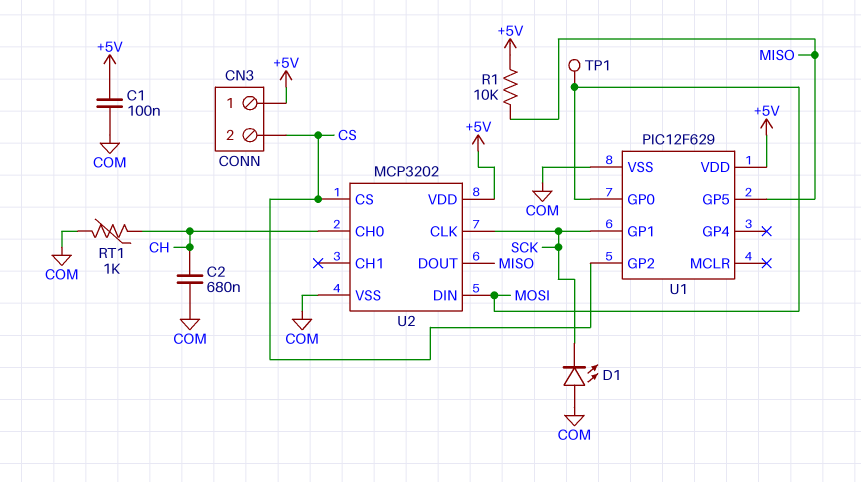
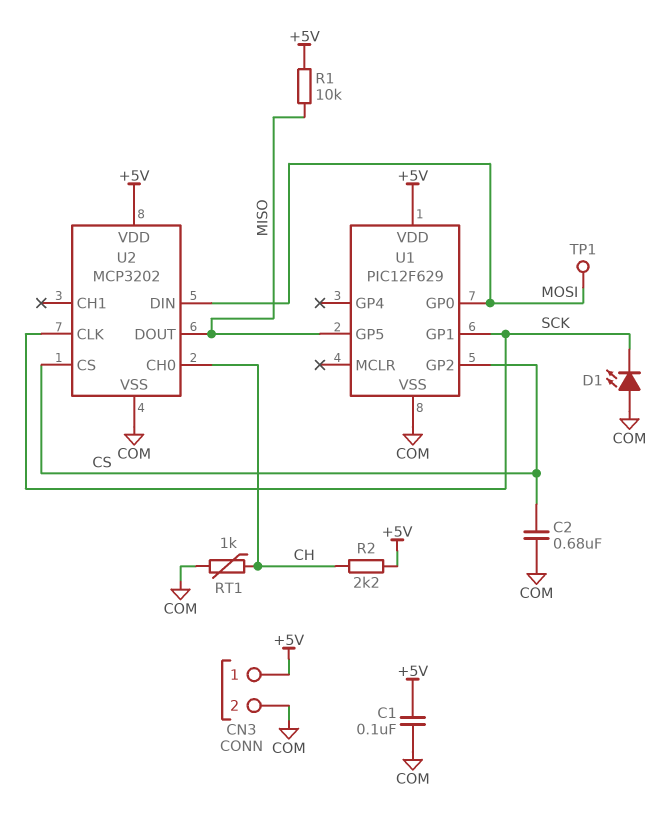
C2: 680nF (CH, COM) -> 680nF (COM, CS)
CN3 pin 2: CS -> COM
R2: none -> 2.2k (+5V, CH)

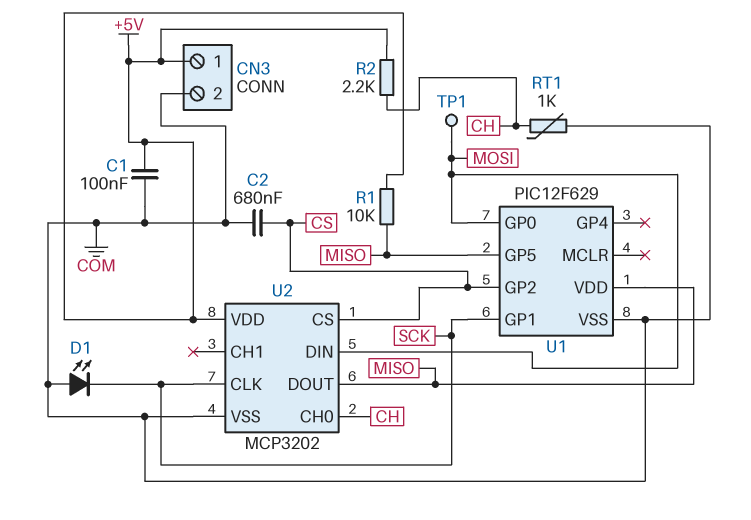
U1 pin VDD: +5V -> MISO

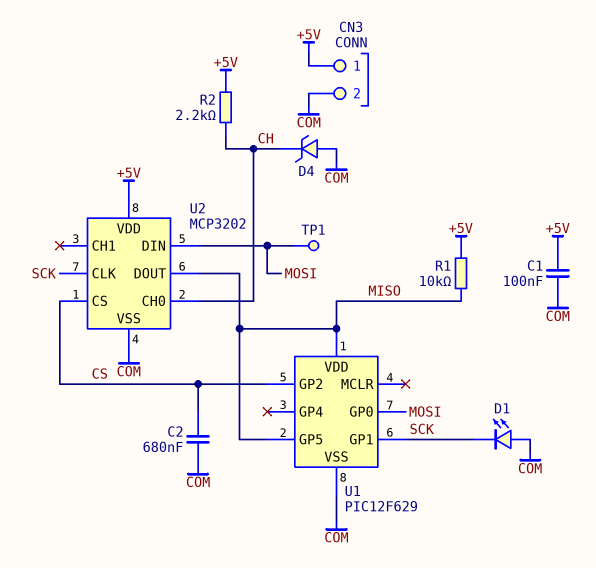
D4: none -> zener (A COM, K CH)
RT1: 1k (CH, COM) -> none

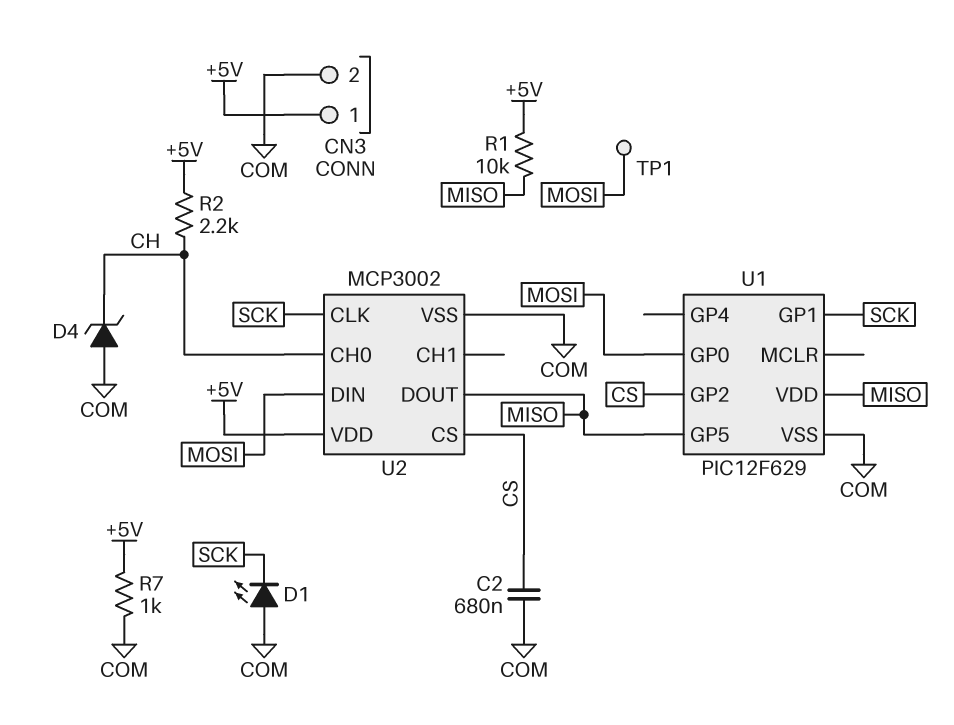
C1: 100nF (+5V, COM) -> none
R7: none -> 1k (+5V, COM)
U2: MCP3202 -> MCP3002

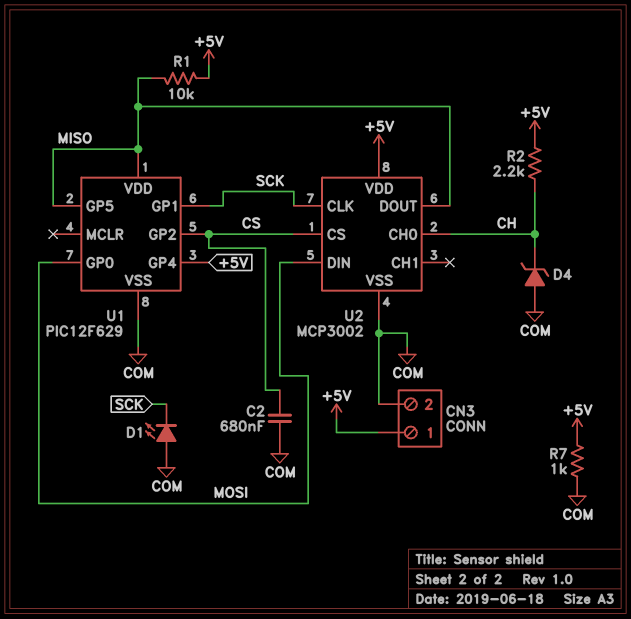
TP1: test point (MOSI) -> none
U1 pin GP4: none -> +5V

